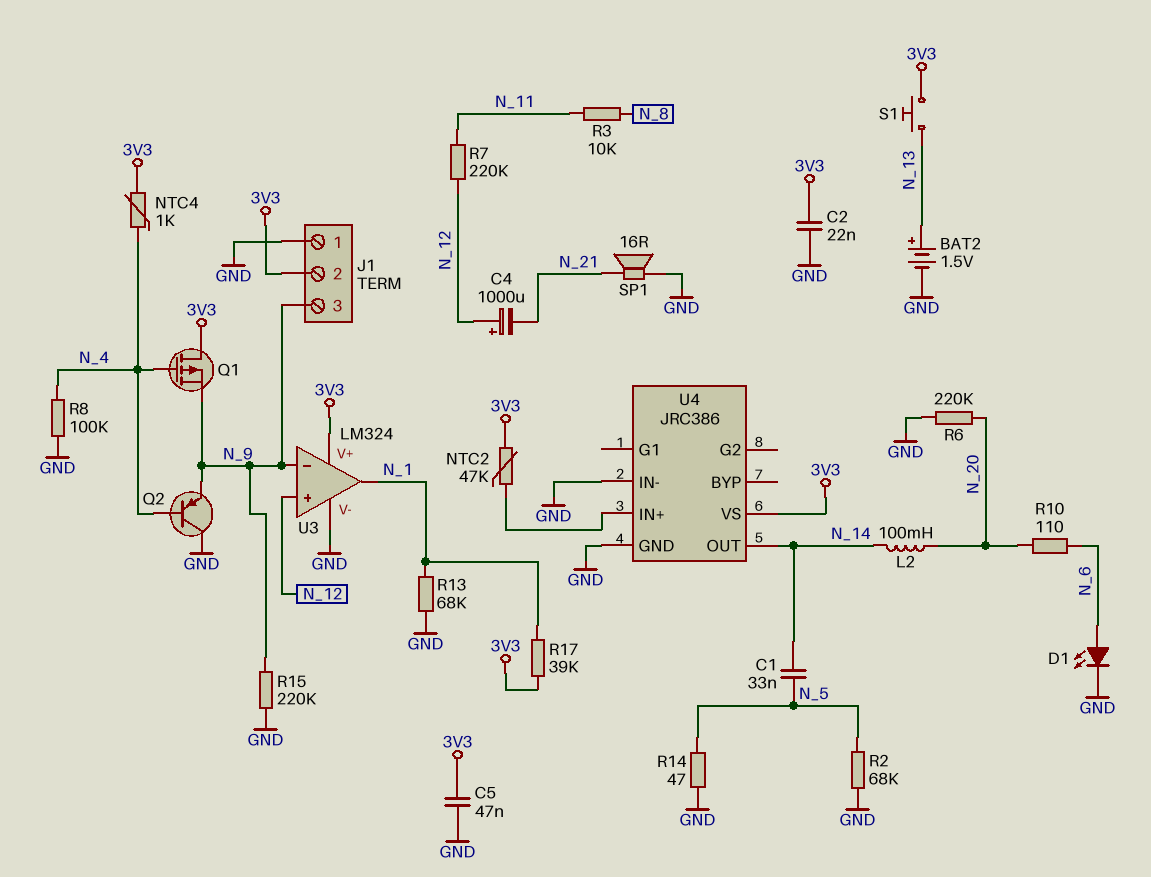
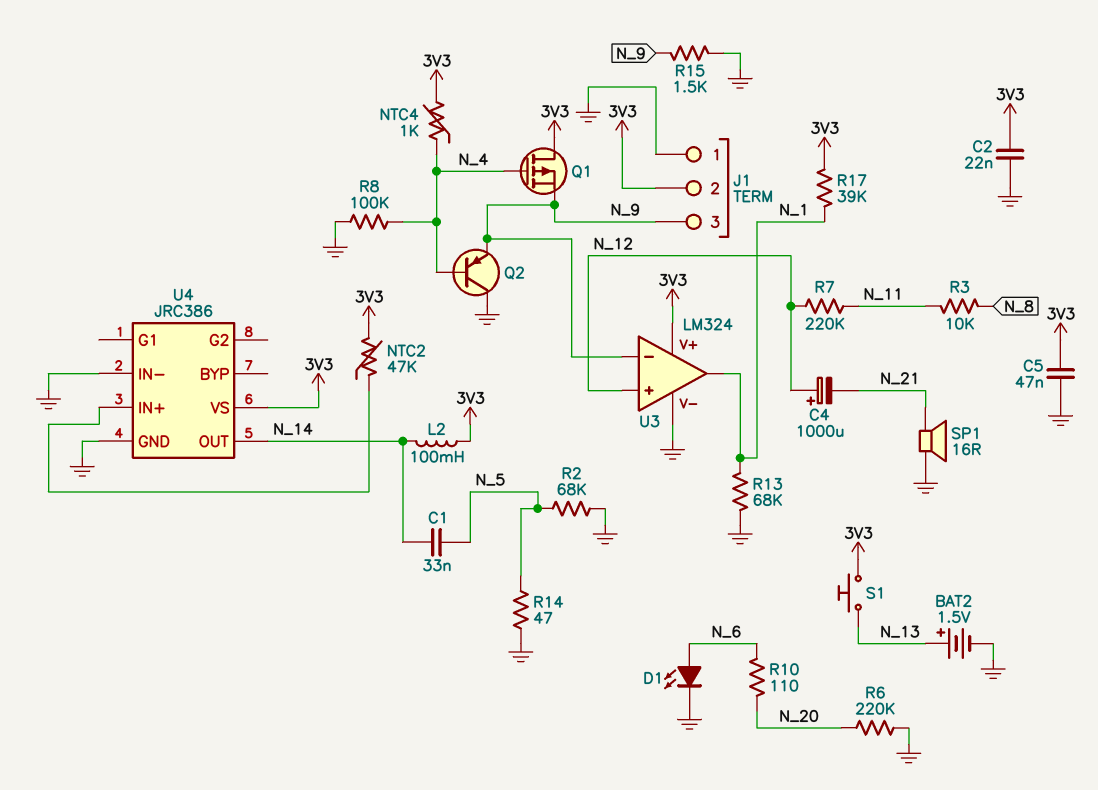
L2: 100mH (N_14, N_20) -> 100mH (3V3, N_14)
R15: 220k (GND, N_9) -> 1.5k (GND, N_9)

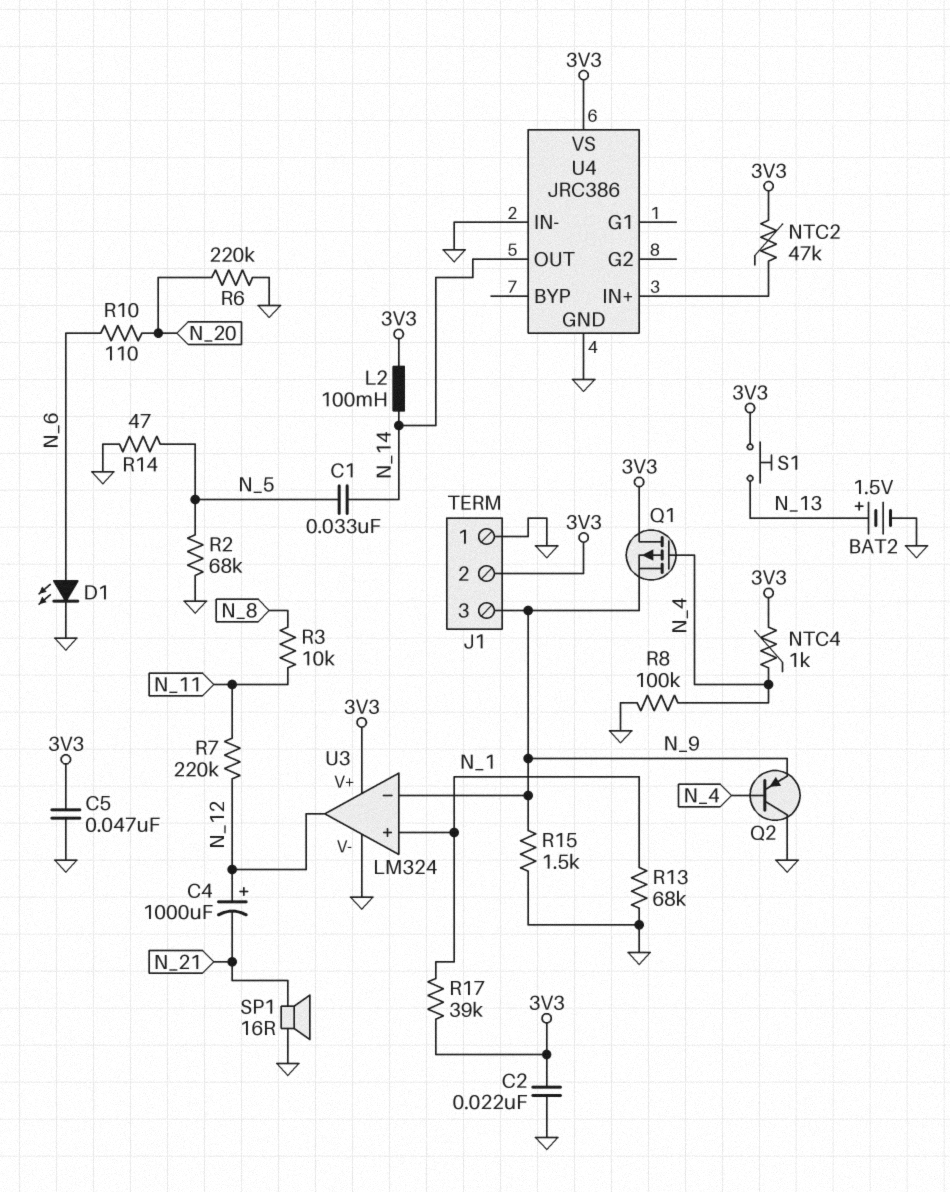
U3 pin in+: N_12 -> N_1
U3 pin out: N_1 -> N_12

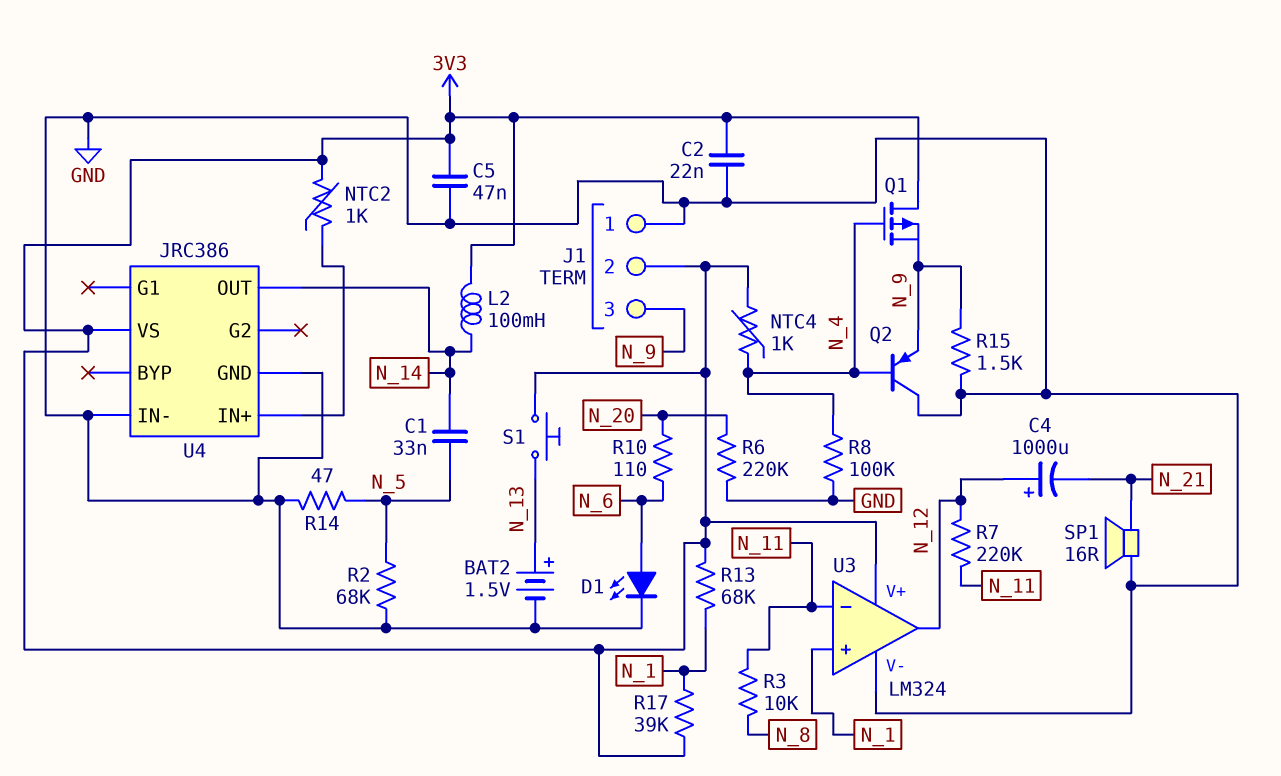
NTC2: 47k (3V3, U4/IN+) -> 1k (3V3, U4/IN+)
R13: 68k (GND, N_1) -> 68k (3V3, N_1)
U3 pin in-: N_9 -> N_11

